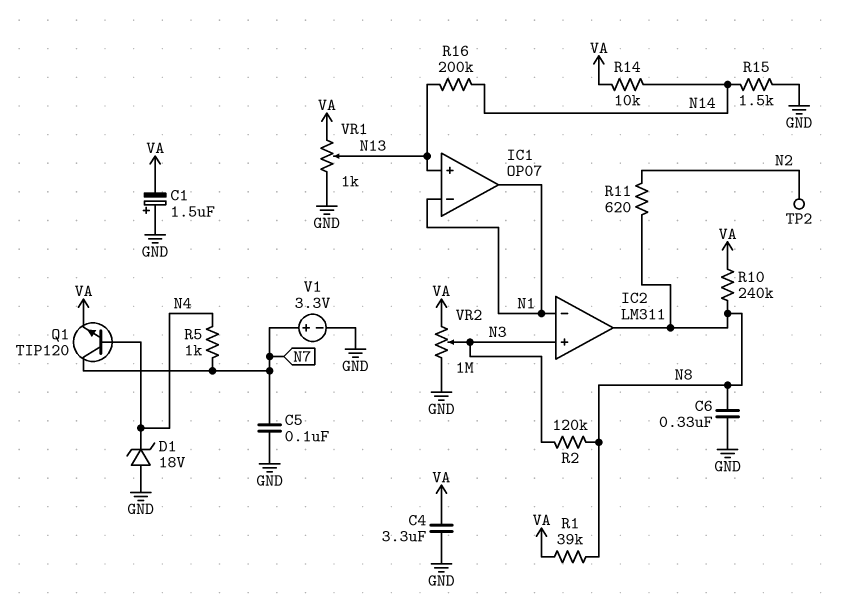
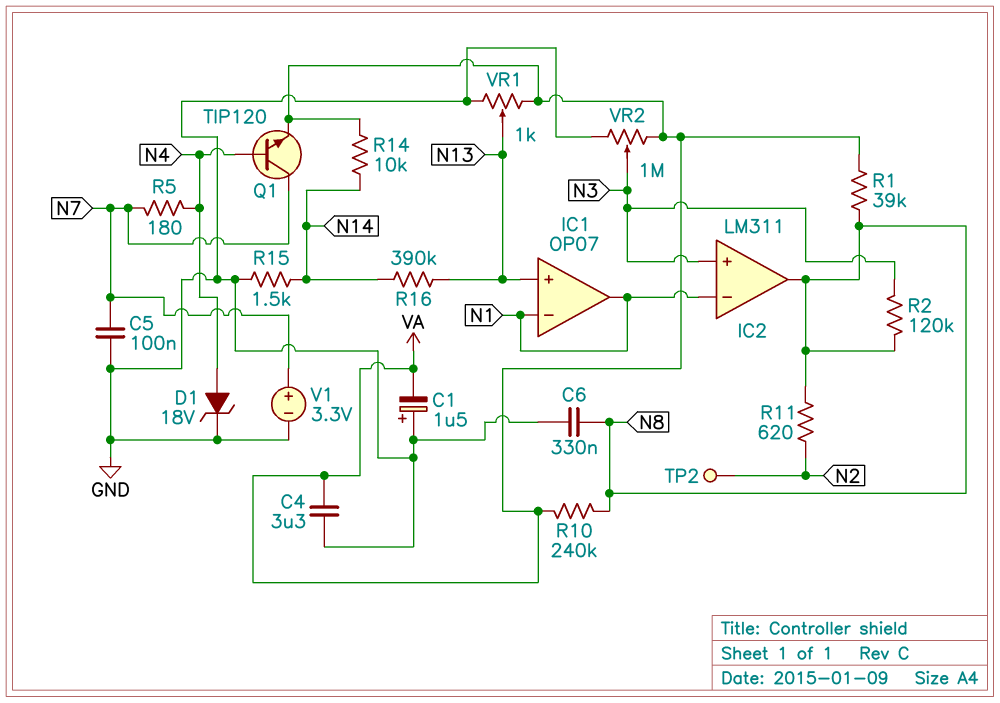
D1: zener 18V (A GND, K N4) -> zener 18V (A N4, K GND)
R5: 1k (N4, N7) -> 180 (N4, N7)
R16: 200k (N13, N14) -> 390k (N13, N14)

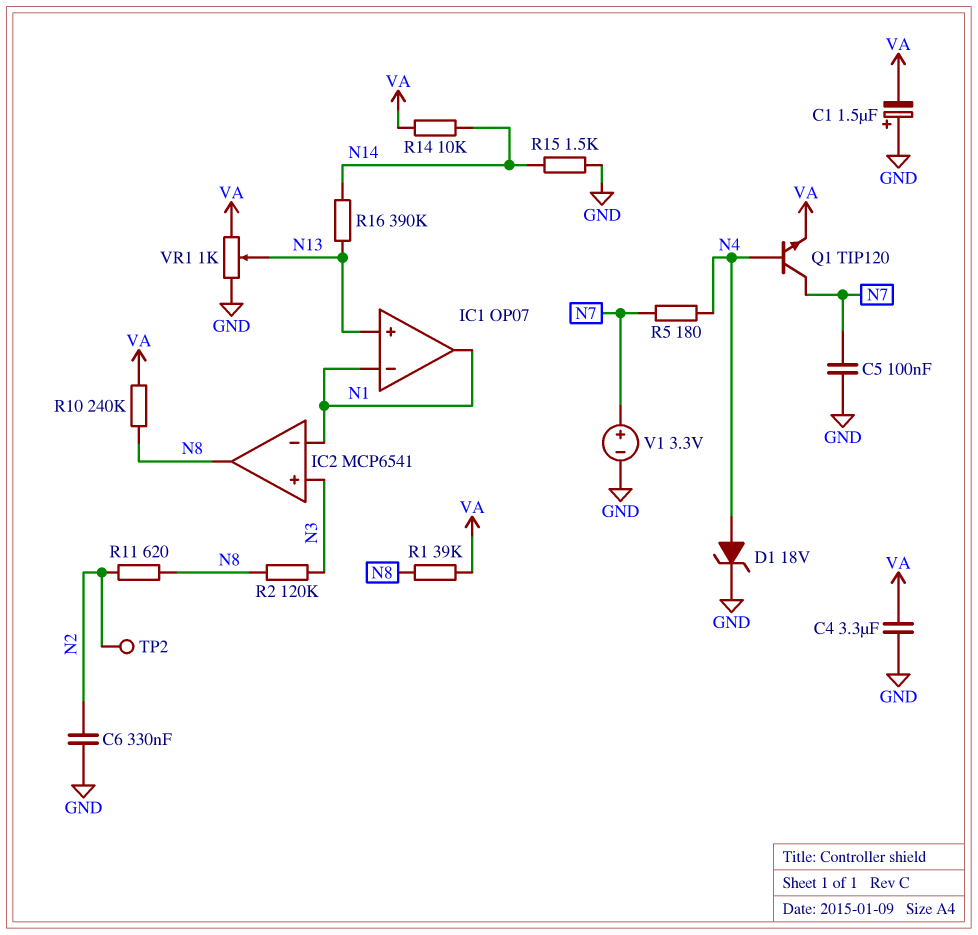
C6: 330nF (GND, N8) -> 330nF (GND, N2)
IC2: LM311 -> MCP6541
VR2: 1M (GND, VA, wiper N3) -> none

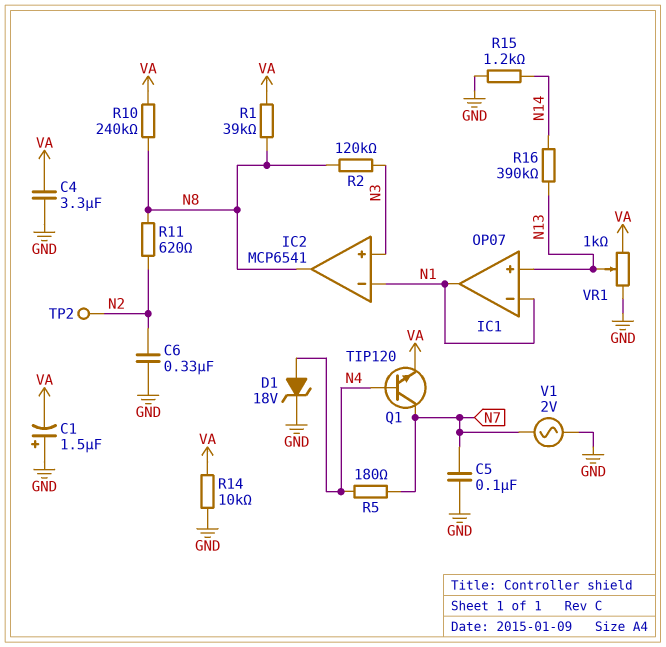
R14: 10k (N14, VA) -> 10k (GND, VA)
R15: 1.5k (GND, N14) -> 1.2k (GND, N14)
V1: 3.3V (plus N7, minus GND) -> AC 2V (GND, N7)

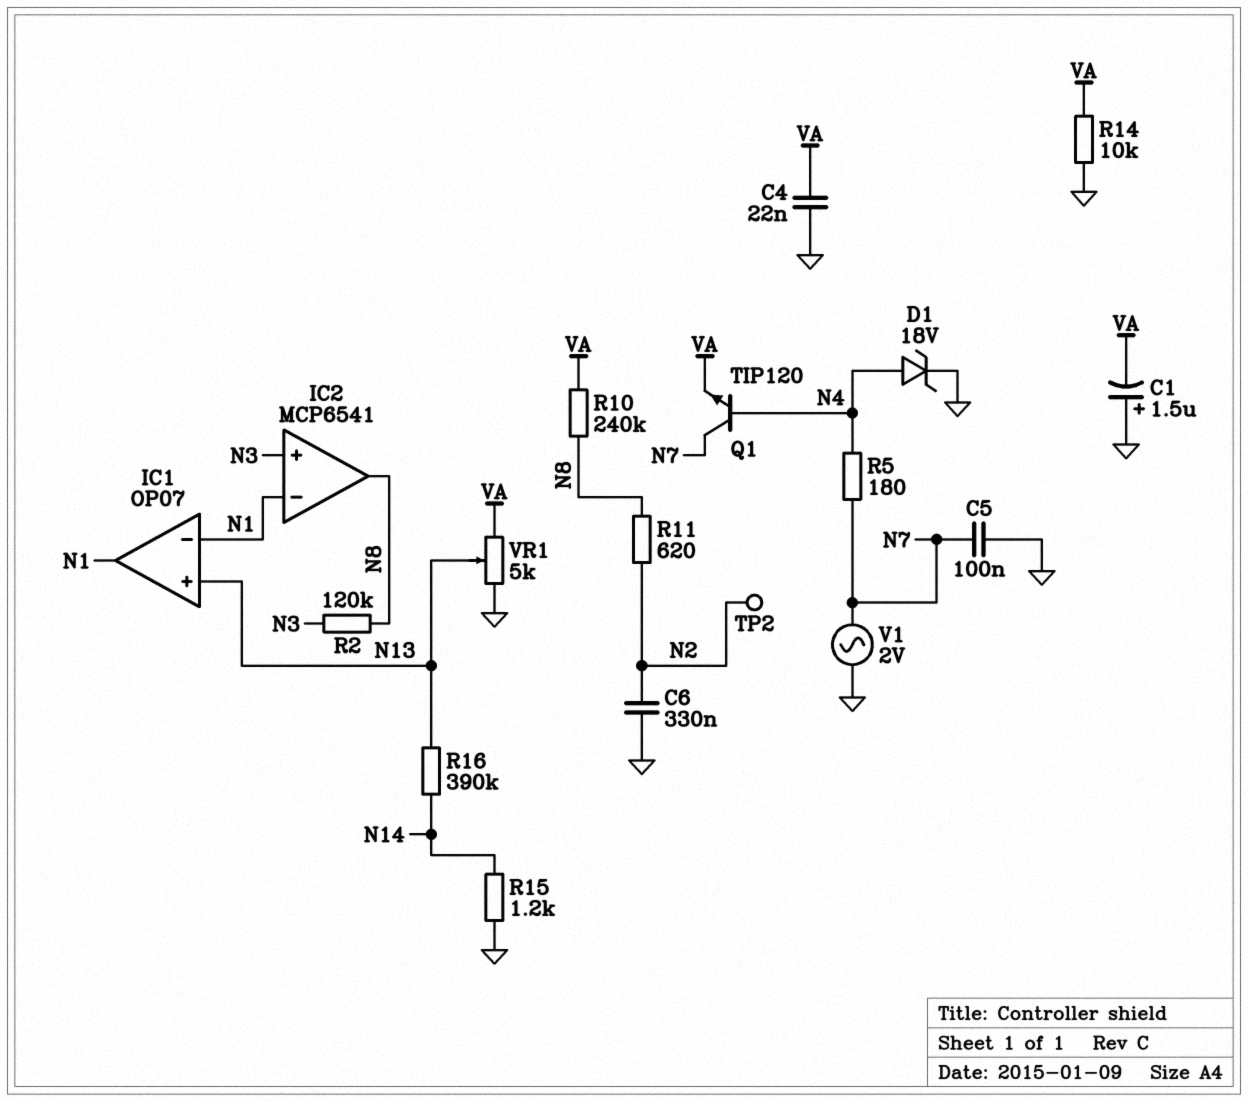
C4: 3.3uF (GND, VA) -> 22nF (GND, VA)
R1: 39k (N8, VA) -> none
VR1: 1k (GND, VA, wiper N13) -> 5k (GND, VA, wiper N13)

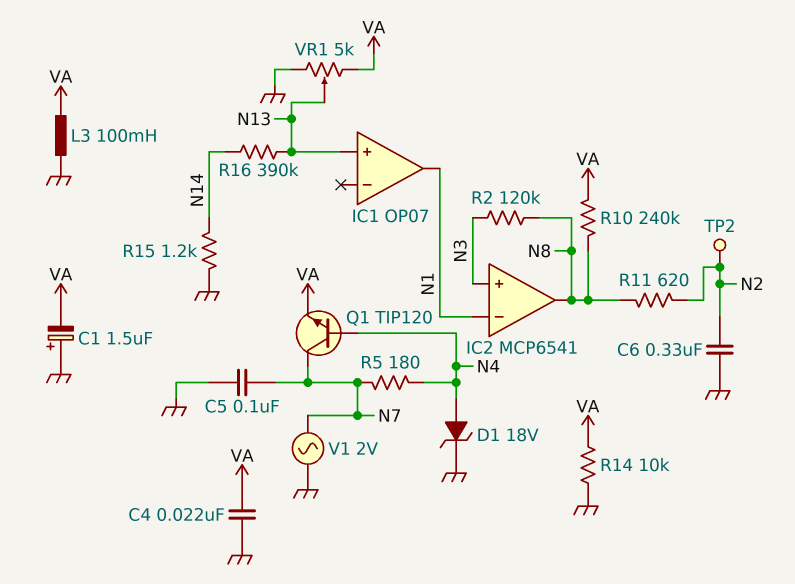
IC1 pin in-: N1 -> none
L3: none -> 100mH (GND, VA)

